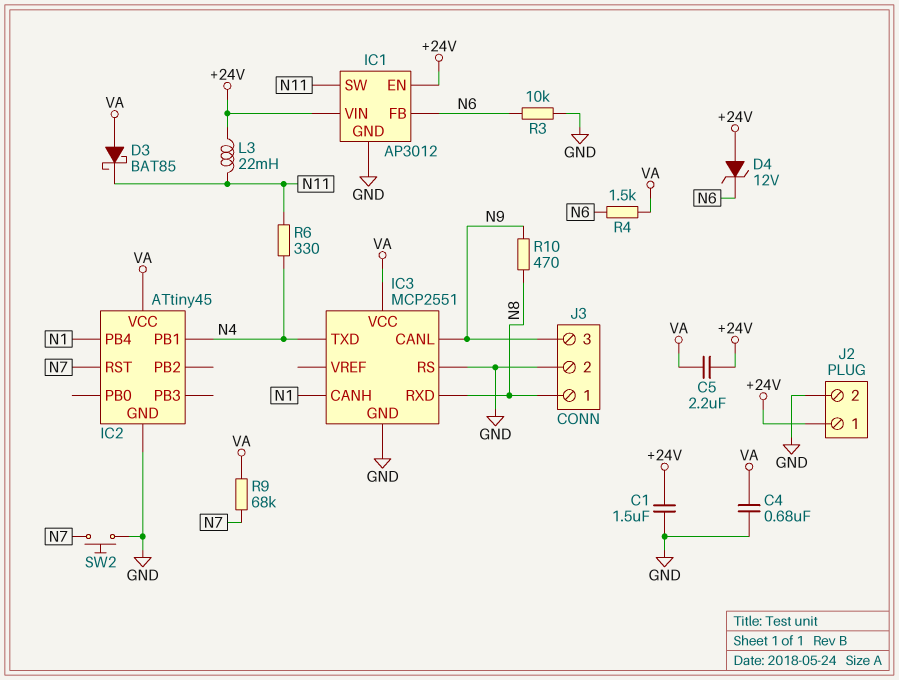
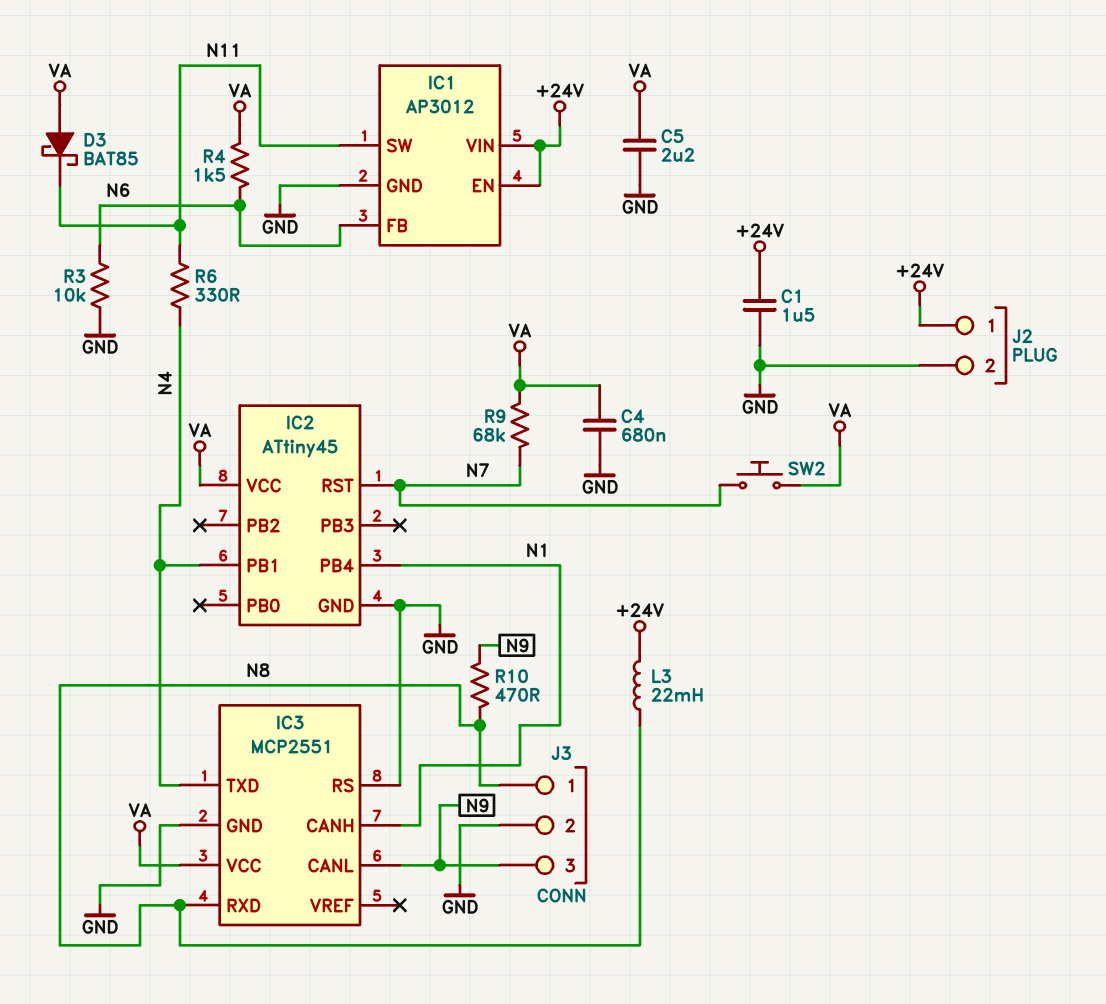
C5: 2.2uF (+24V, VA) -> 2.2uF (GND, VA)
D4: zener 12V (A +24V, K N6) -> none
L3: 22mH (+24V, N11) -> 22mH (+24V, N8)
SW2: button (GND, N7) -> button (N7, VA)

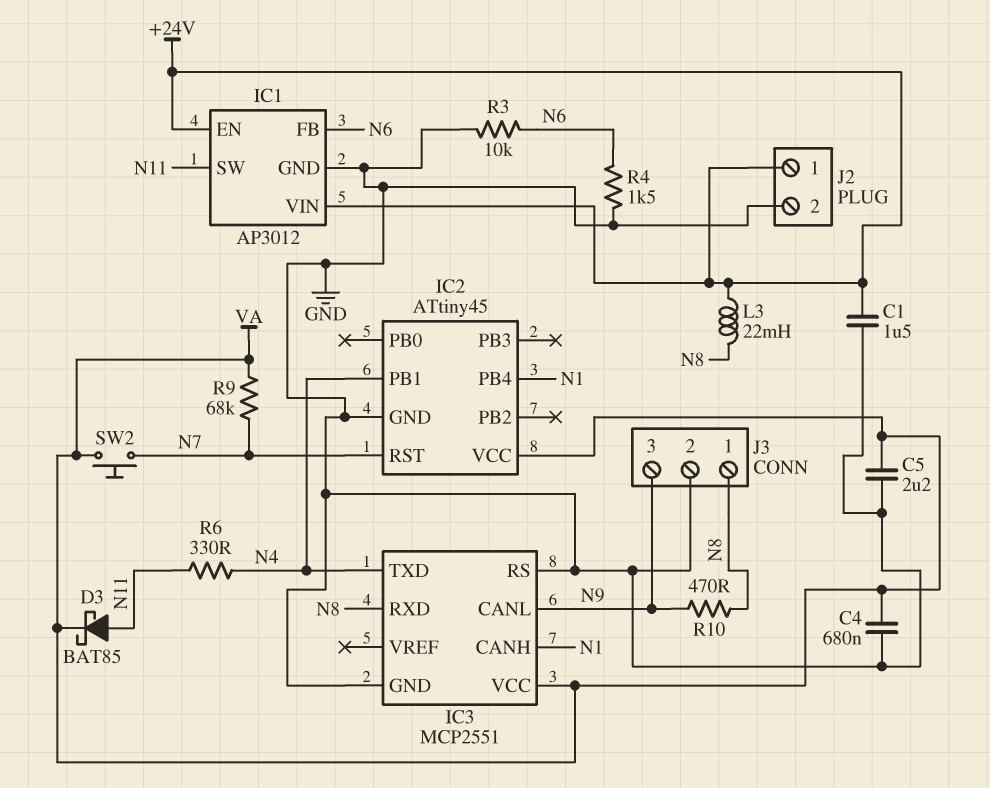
D3: schottky BAT85 (A VA, K N11) -> schottky BAT85 (A N11, K VA)
R4: 1.5k (N6, VA) -> 1.5k (GND, N6)

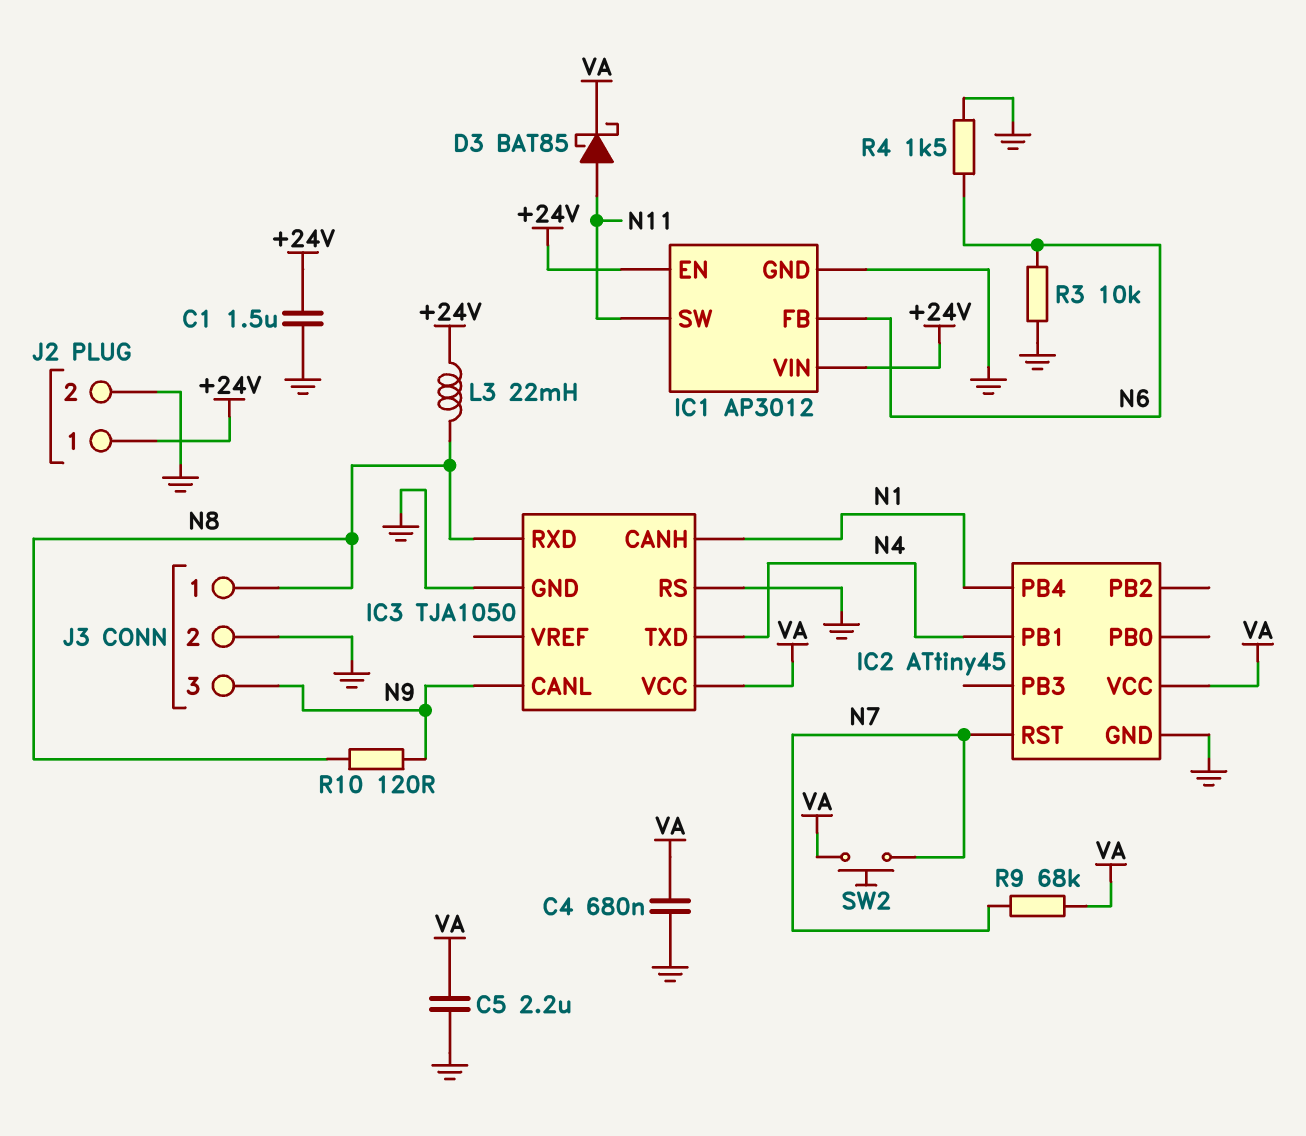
IC3: MCP2551 -> TJA1050
R6: 330 (N4, N11) -> none
R10: 470 (N8, N9) -> 120 (N8, N9)

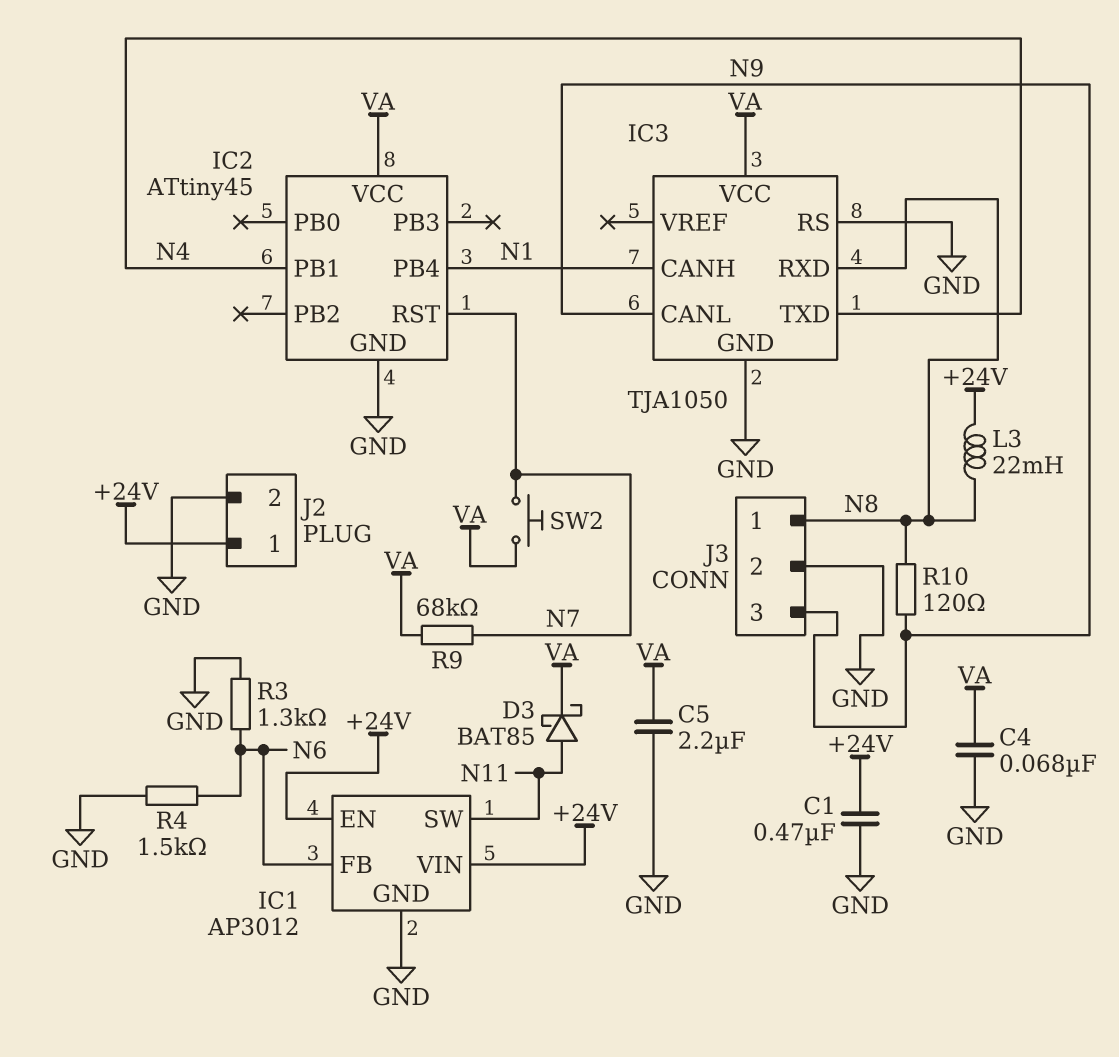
C1: 1.5uF (+24V, GND) -> 470nF (+24V, GND)
C4: 680nF (GND, VA) -> 68nF (GND, VA)
R3: 10k (GND, N6) -> 1.3k (GND, N6)

